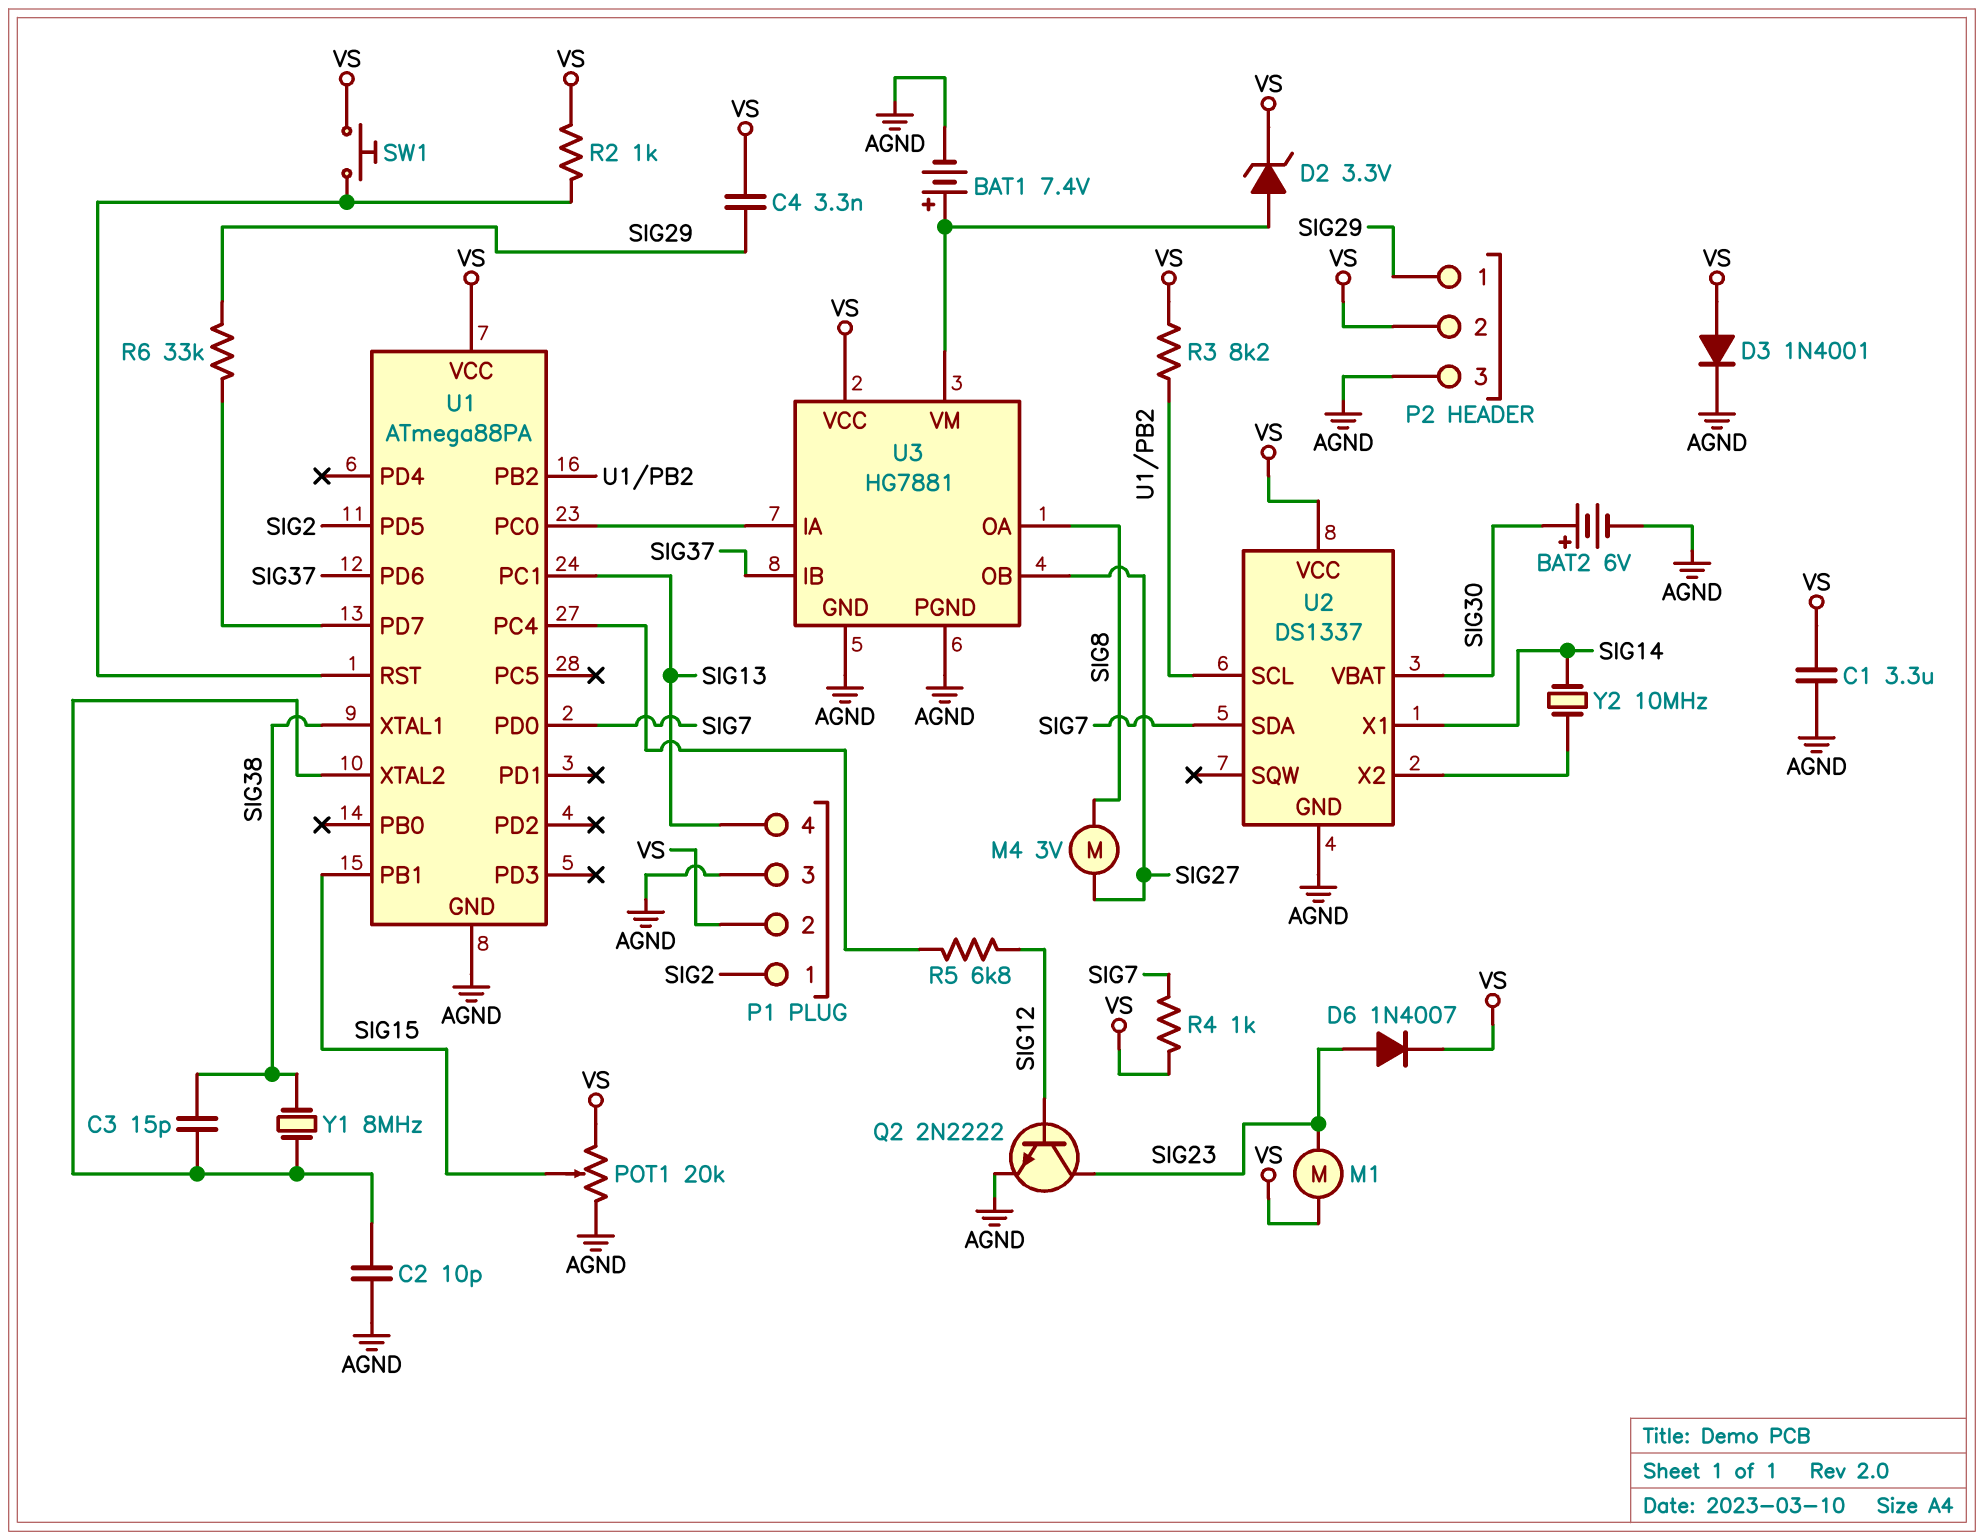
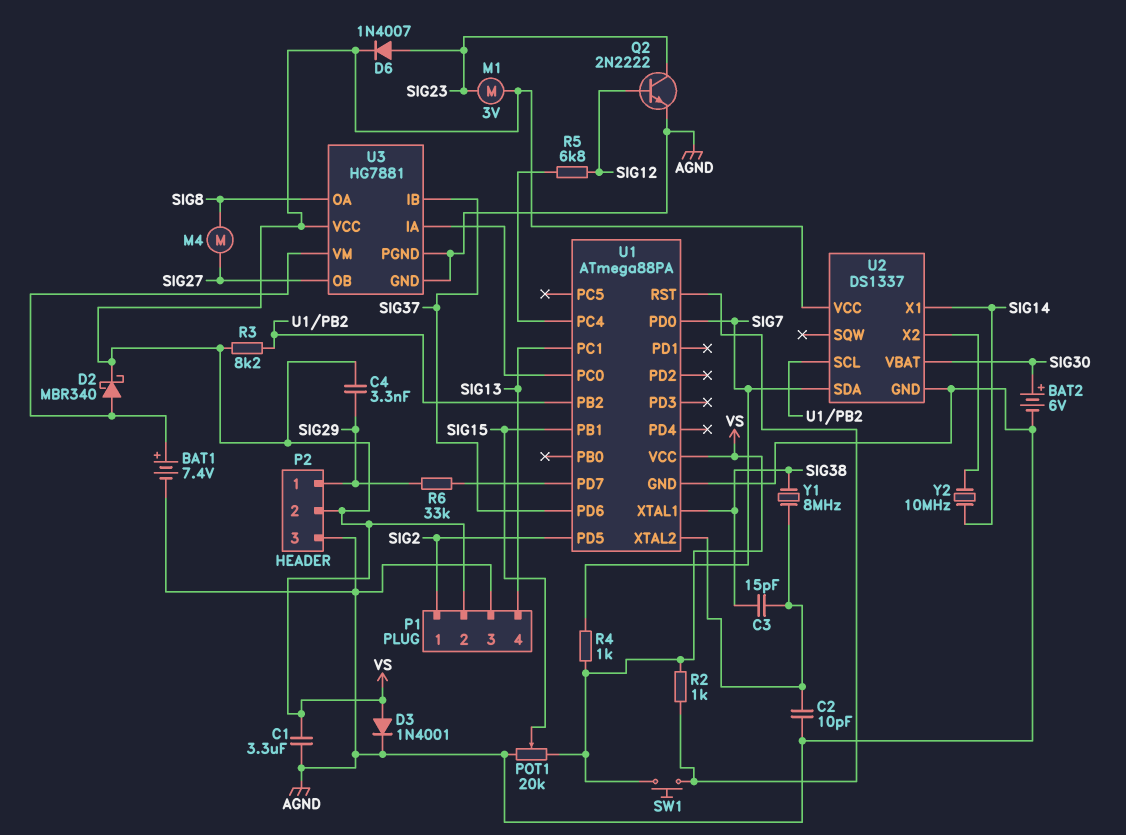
D2: zener 3.3V (A U3/VM, K VS) -> schottky MBR340 (A U3/VM, K VS)
M1: motor (SIG23, VS) -> motor 3V (SIG23, VS)
M4: motor 3V (SIG8, SIG27) -> motor (SIG8, SIG27)

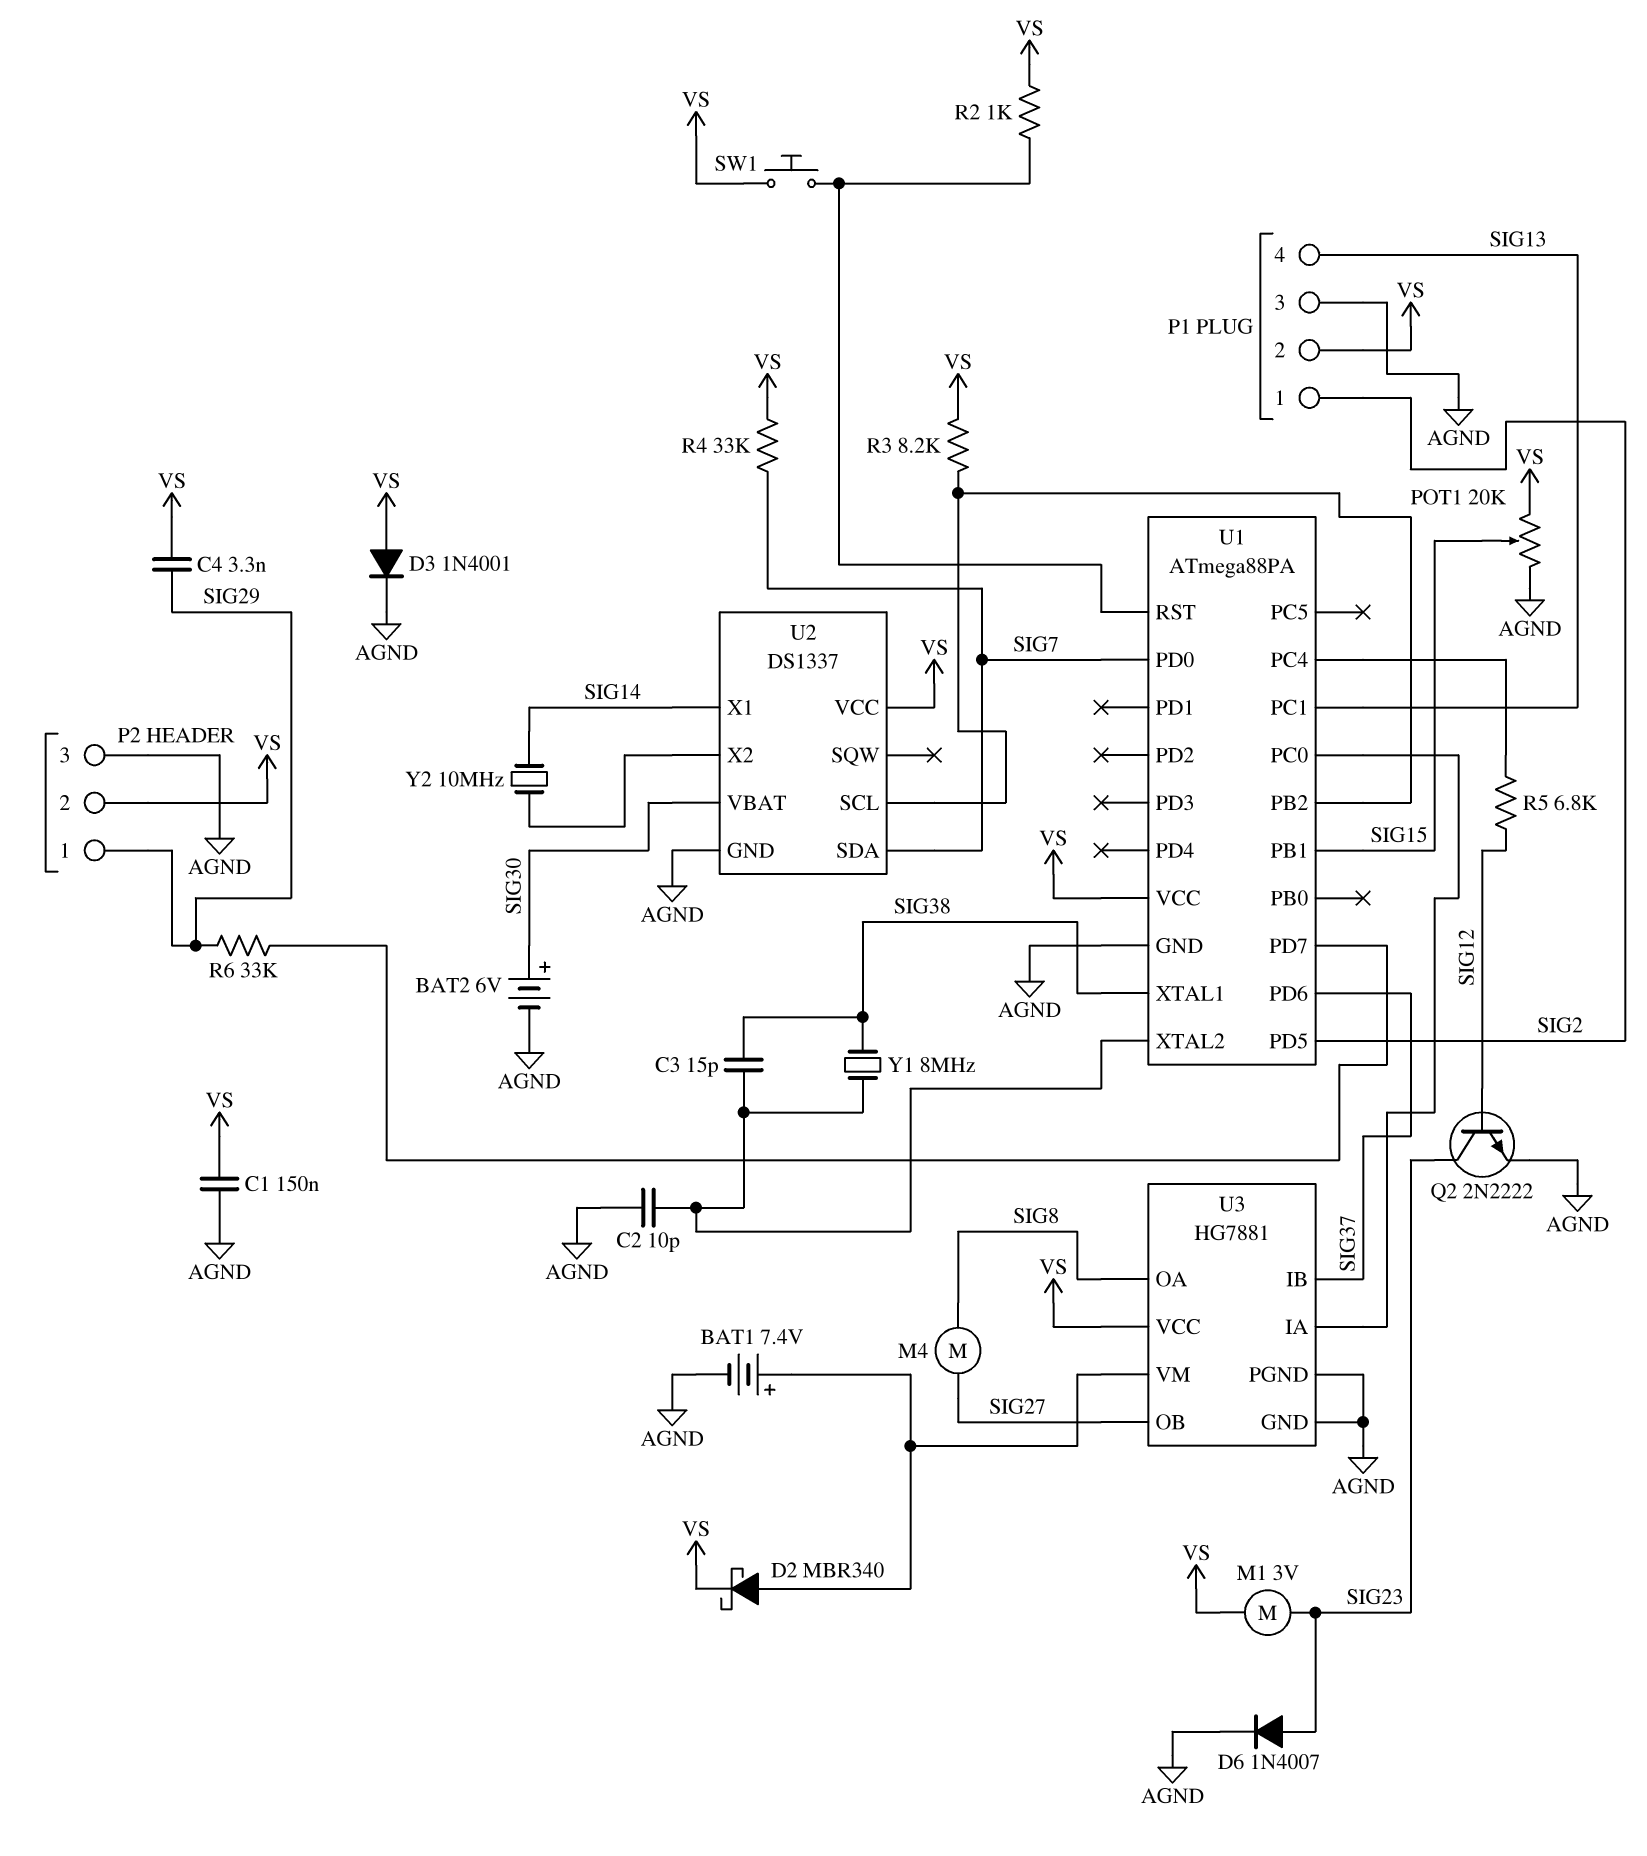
C1: 3.3uF (AGND, VS) -> 150nF (AGND, VS)
D6: diode 1N4007 (A SIG23, K VS) -> diode 1N4007 (A SIG23, K AGND)
R4: 1k (SIG7, VS) -> 33k (SIG7, VS)

